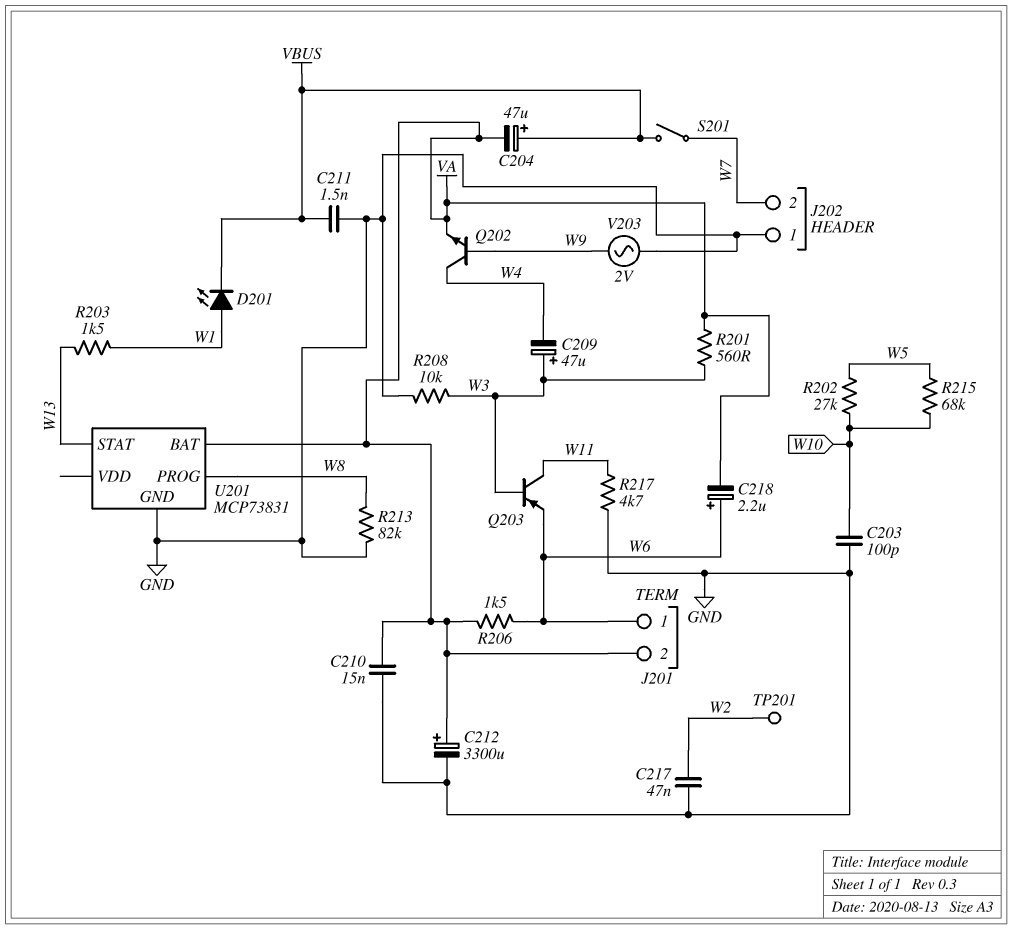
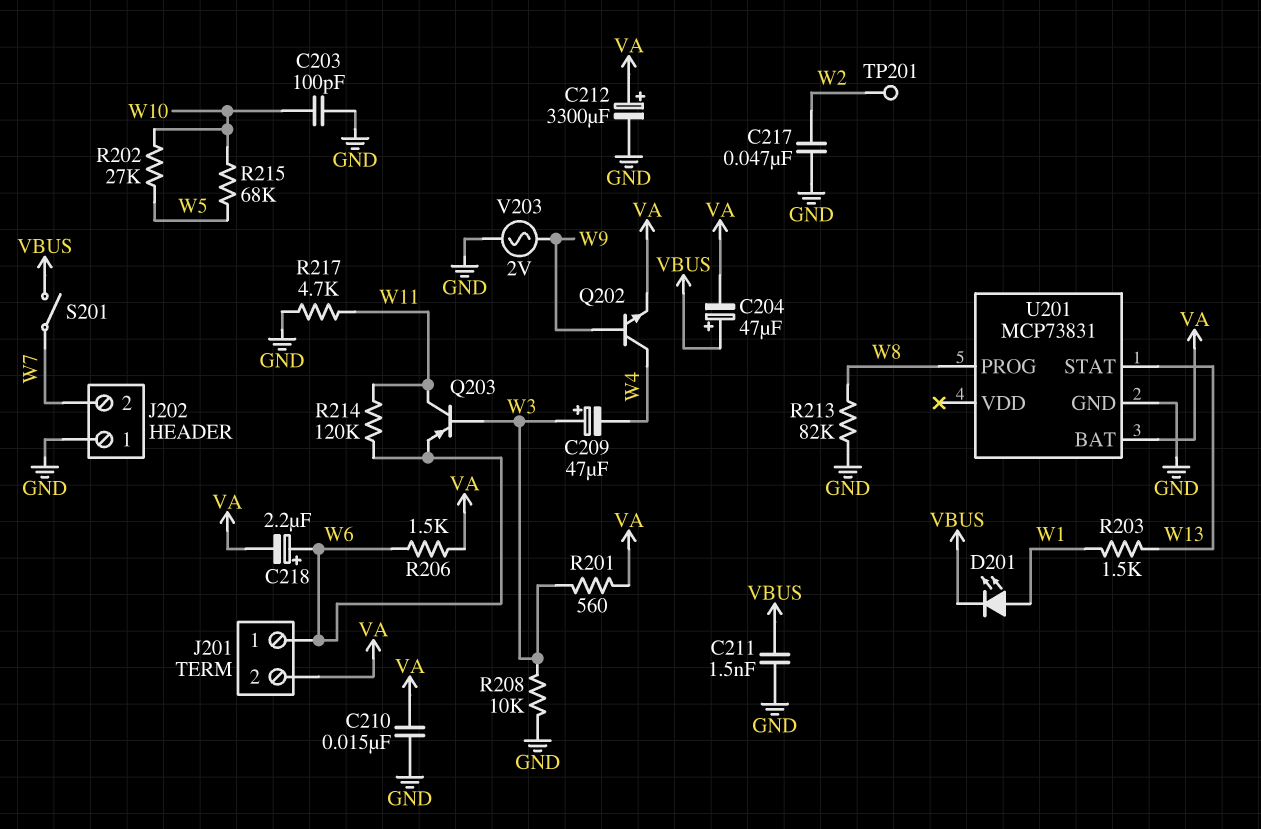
R214: none -> 120k (W6, W11)

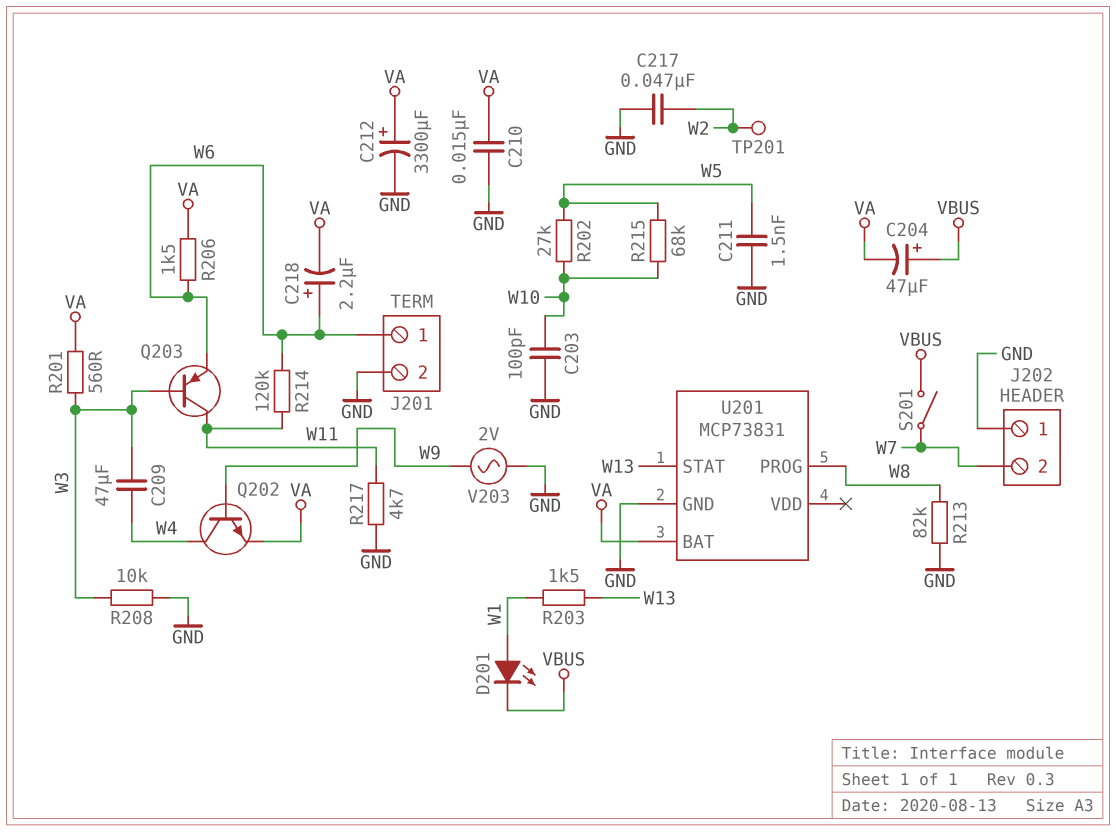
C209: 47uF (plus W3, minus W4) -> 47uF (W3, W4)
C211: 1.5nF (GND, VBUS) -> 1.5nF (GND, W5)
J201 pin 2: VA -> GND

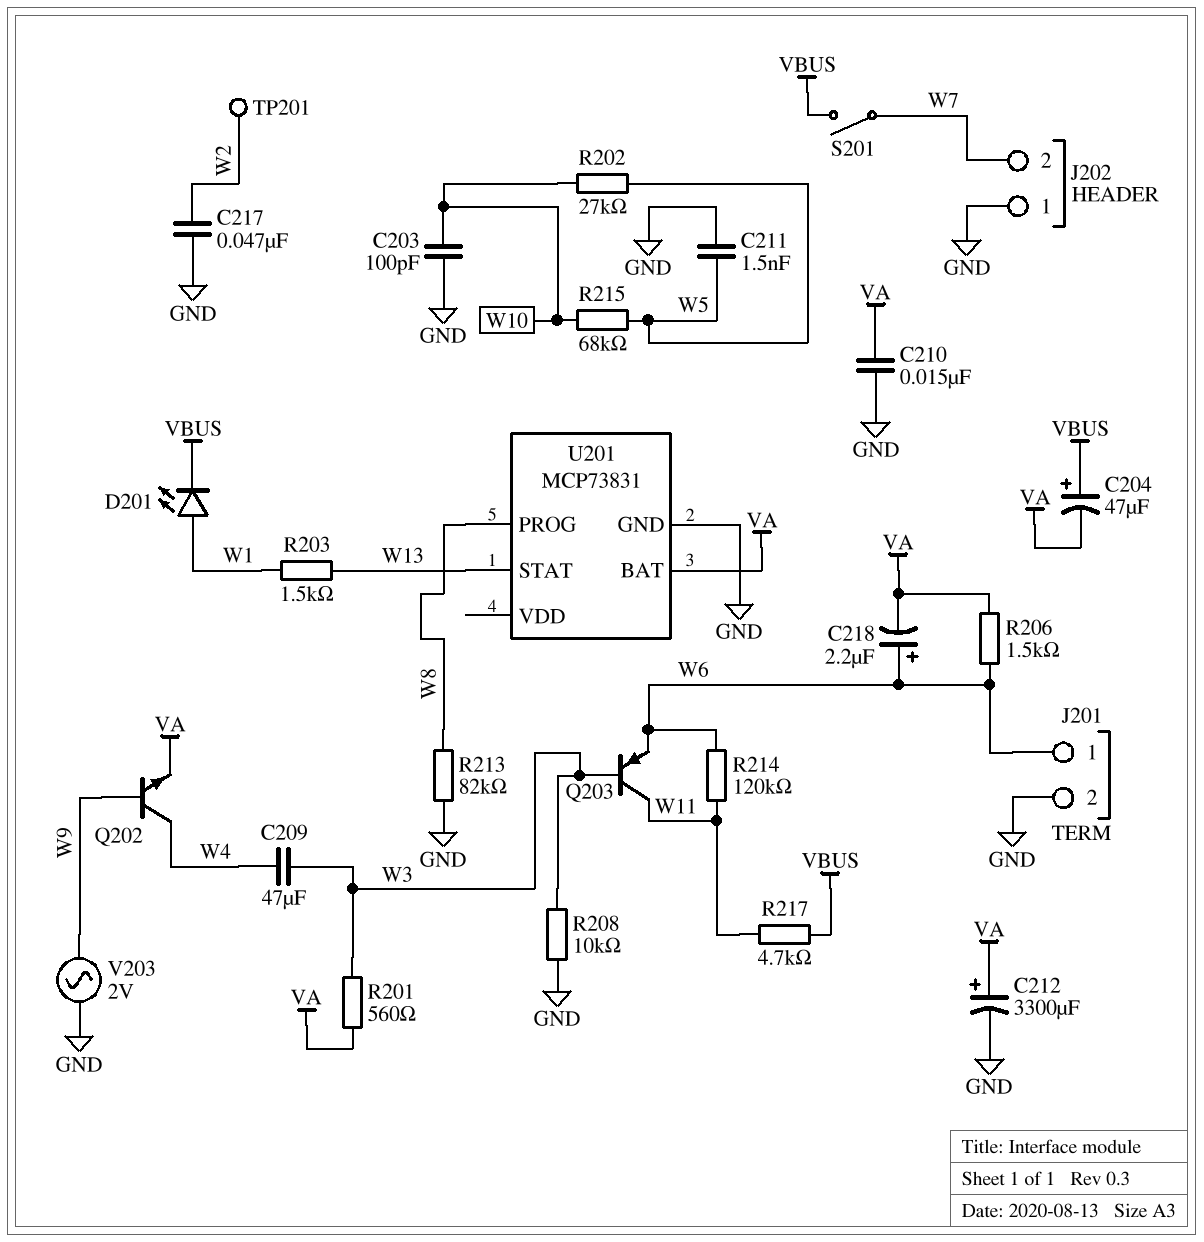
R217: 4.7k (GND, W11) -> 4.7k (VBUS, W11)

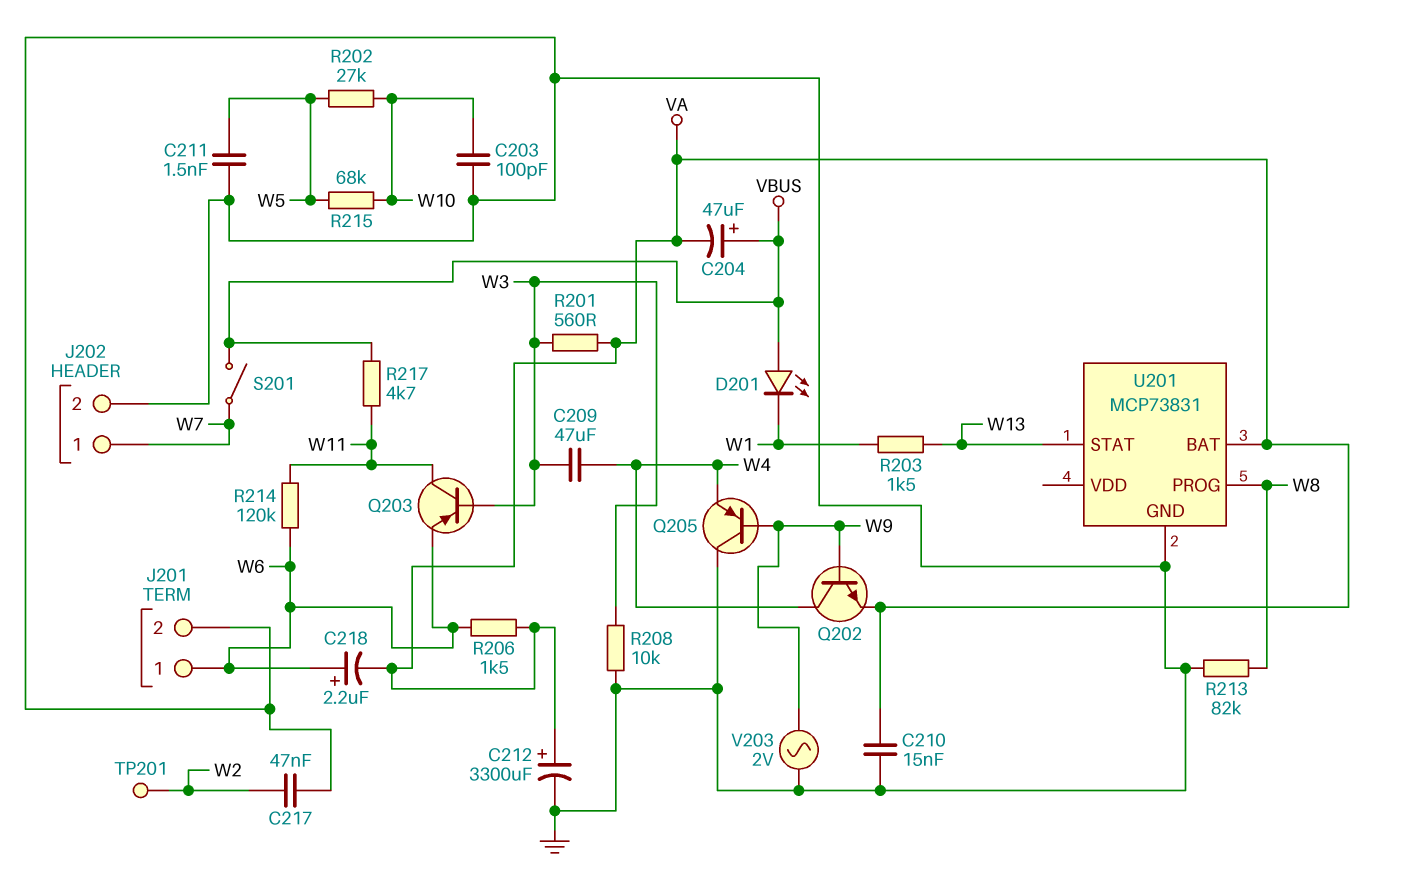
D201: LED (A W1, K VBUS) -> LED (A VBUS, K W1)
J202 pin 1: GND -> W7
J202 pin 2: W7 -> GND
Q205: none -> PNP (B W9, C GND, E W4)

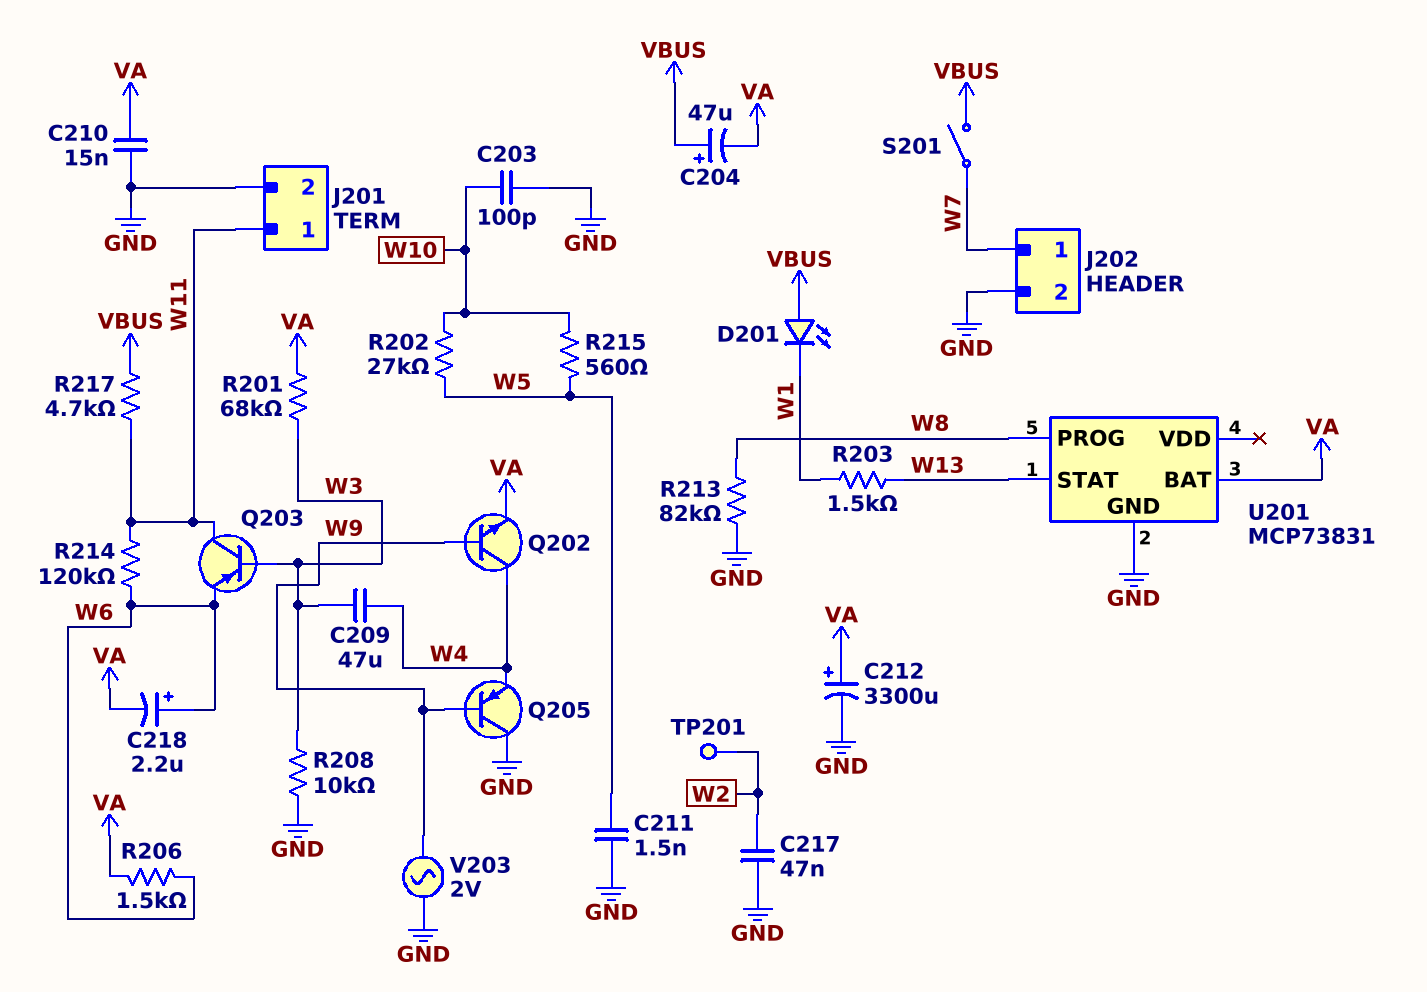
J201 pin 1: W6 -> W11
R201: 560 (VA, W3) -> 68k (VA, W3)
R215: 68k (W5, W10) -> 560 (W5, W10)

